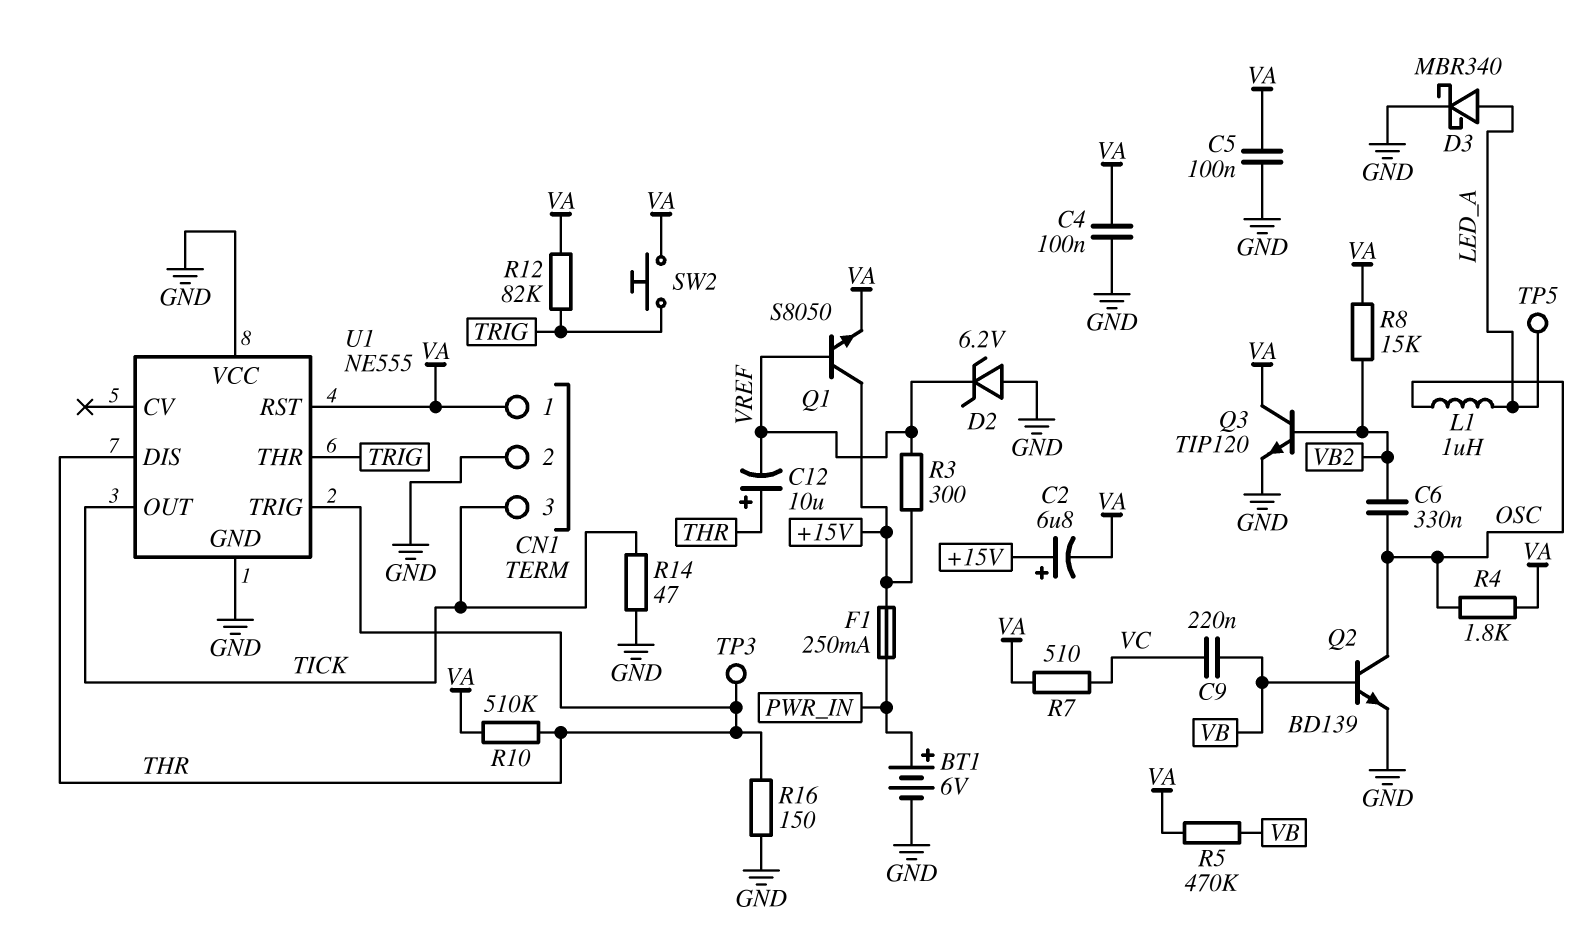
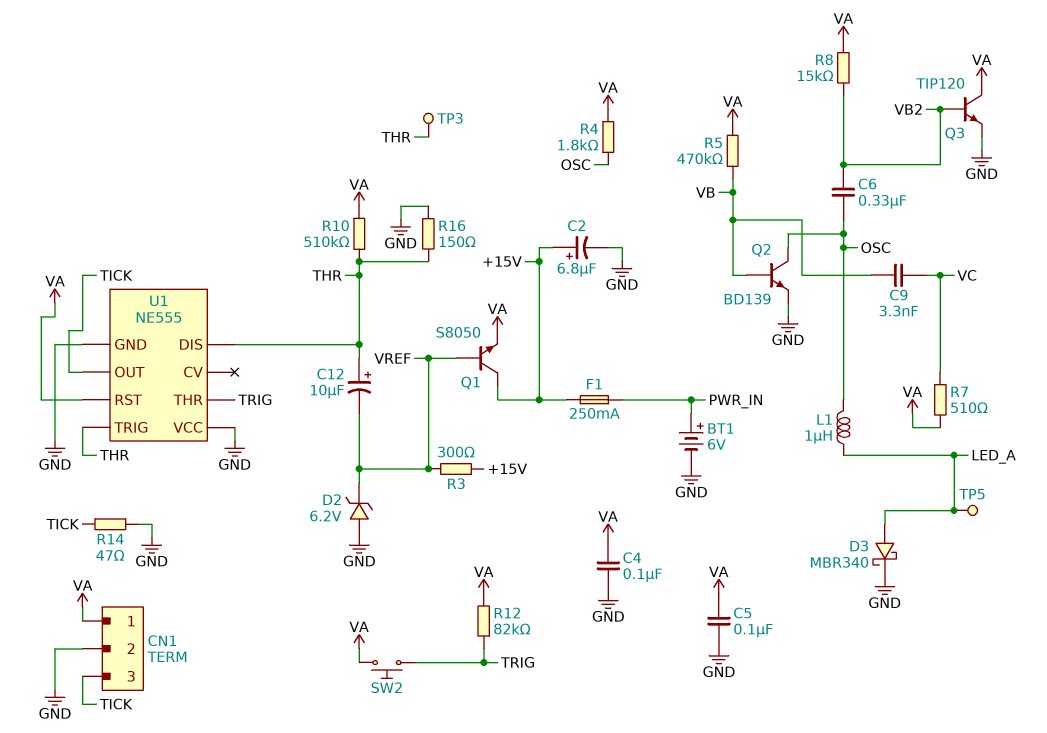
C2: 6.8uF (plus +15V, minus VA) -> 6.8uF (plus +15V, minus GND)
C9: 220nF (VB, VC) -> 3.3nF (VB, VC)

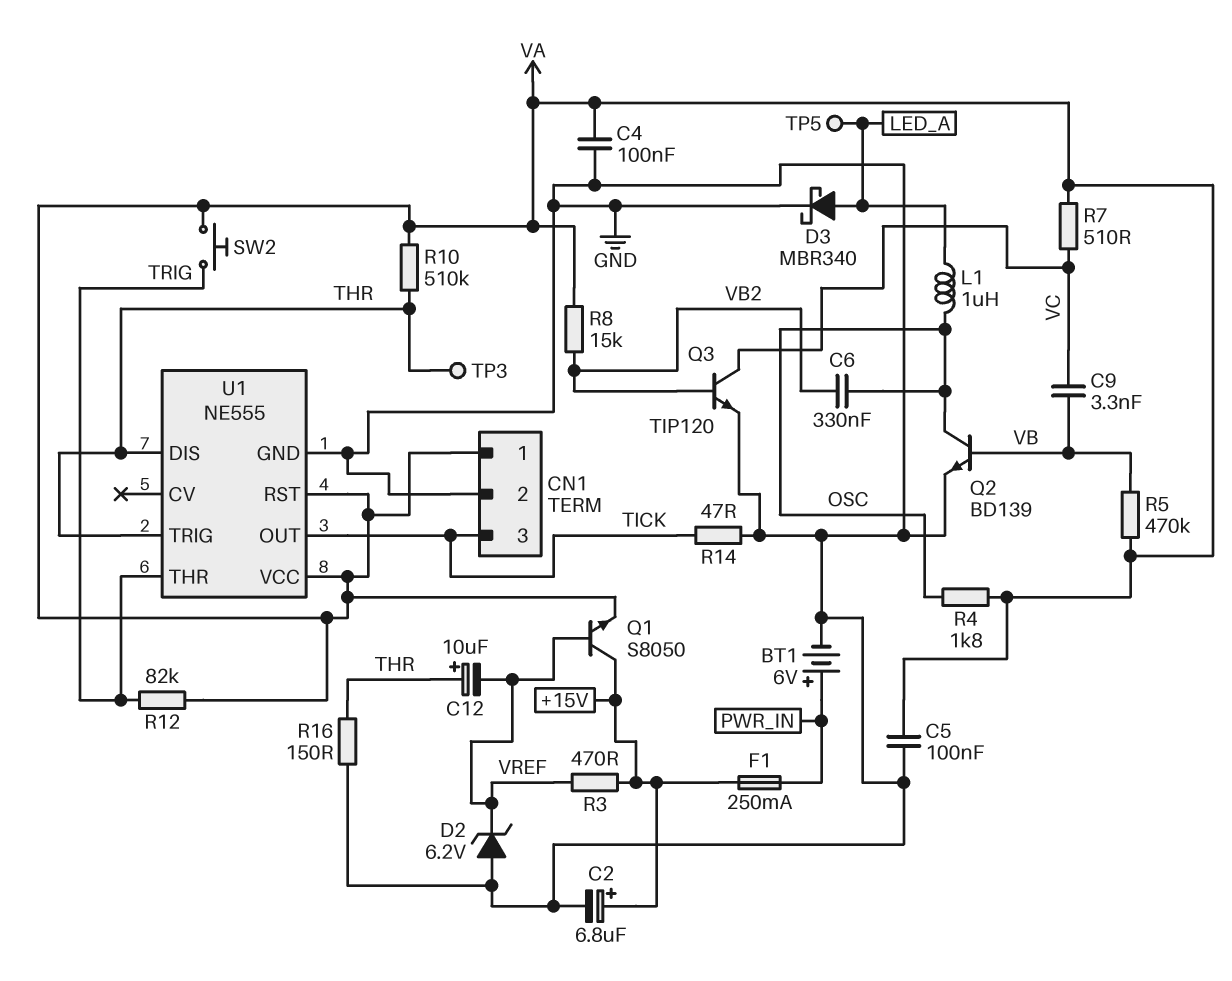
Q3: NPN TIP120 (B VB2, C VA, E GND) -> NPN TIP120 (B VB2, C VC, E GND)
R3: 300 (+15V, VREF) -> 470 (+15V, VREF)
U1 pin VCC: GND -> VA

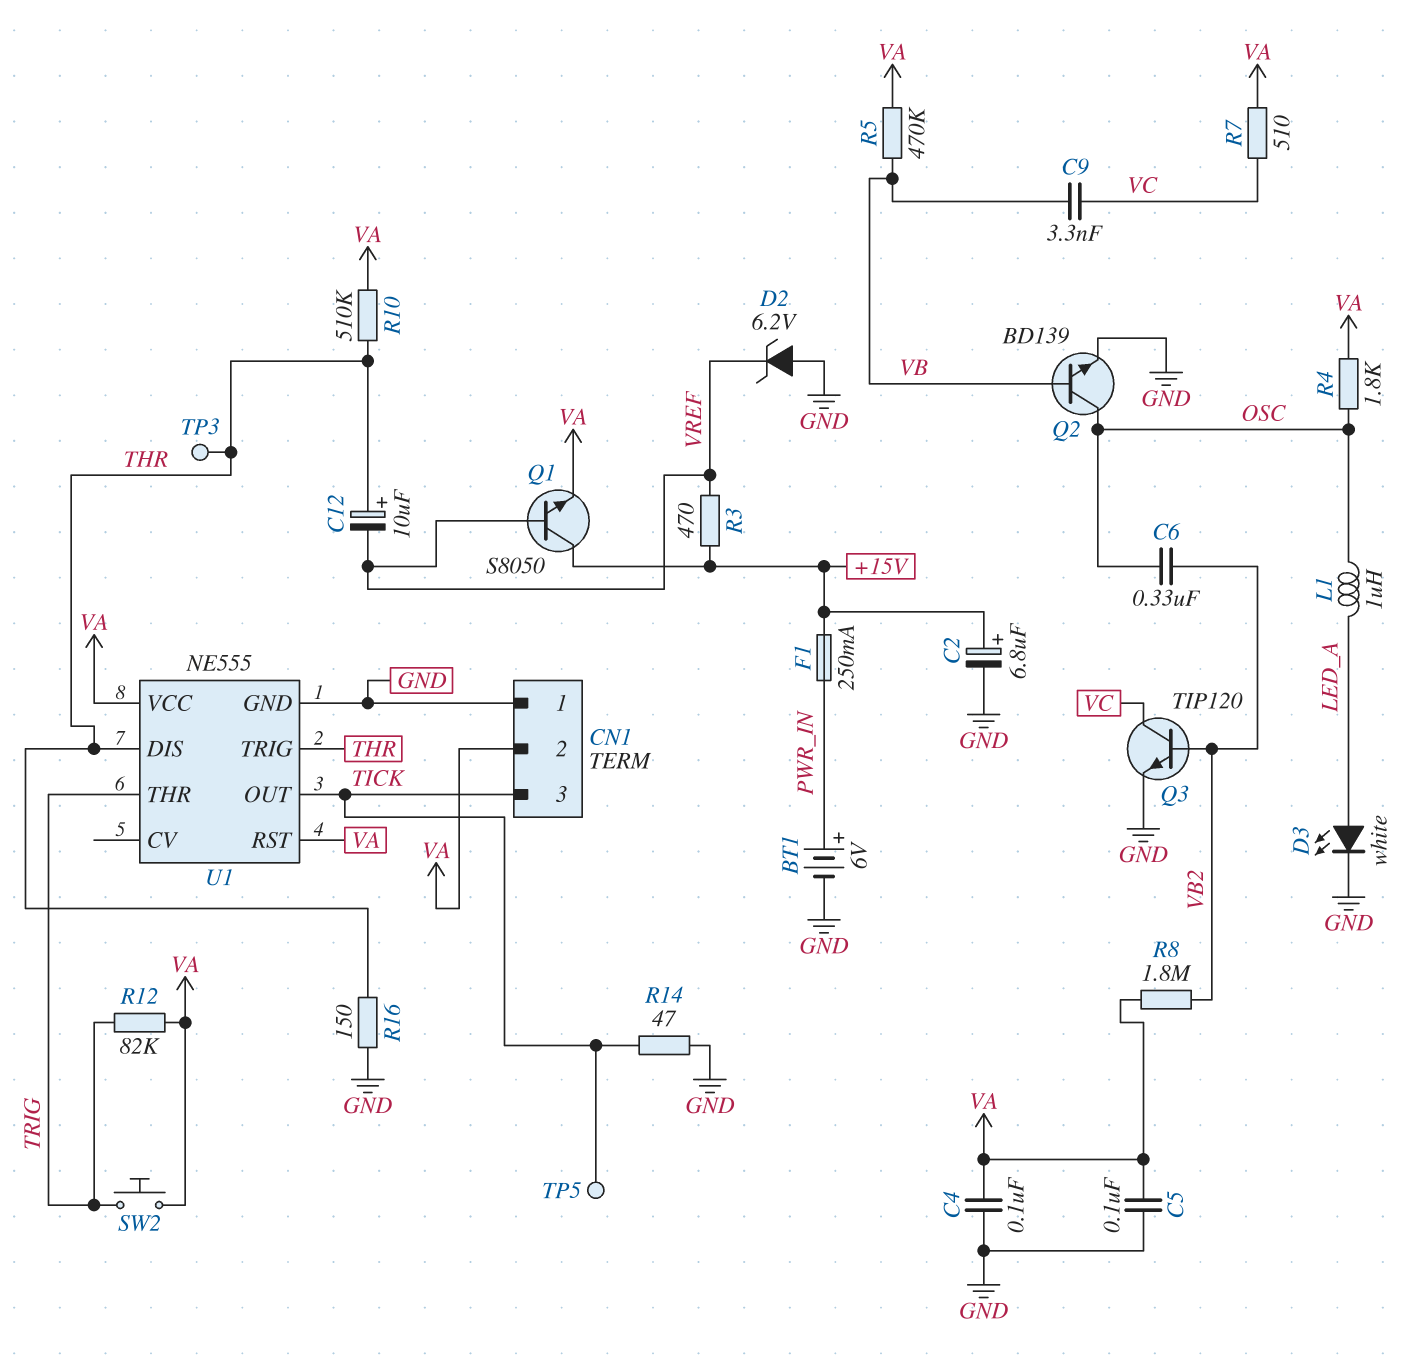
CN1 pin 1: VA -> GND
CN1 pin 2: GND -> VA
D3: schottky MBR340 (A LED_A, K GND) -> LED white (A LED_A, K GND)
R8: 15k (VA, VB2) -> 1.8M (VA, VB2)
TP5: test point (LED_A) -> test point (TICK)

